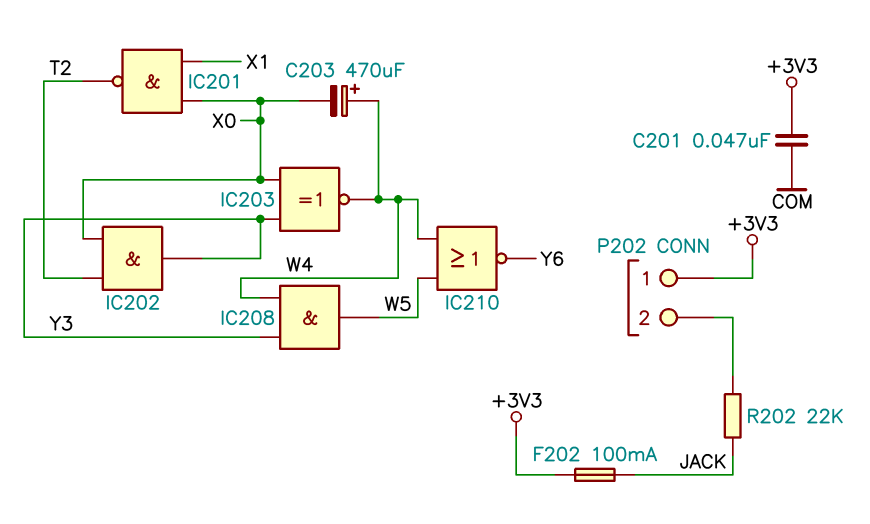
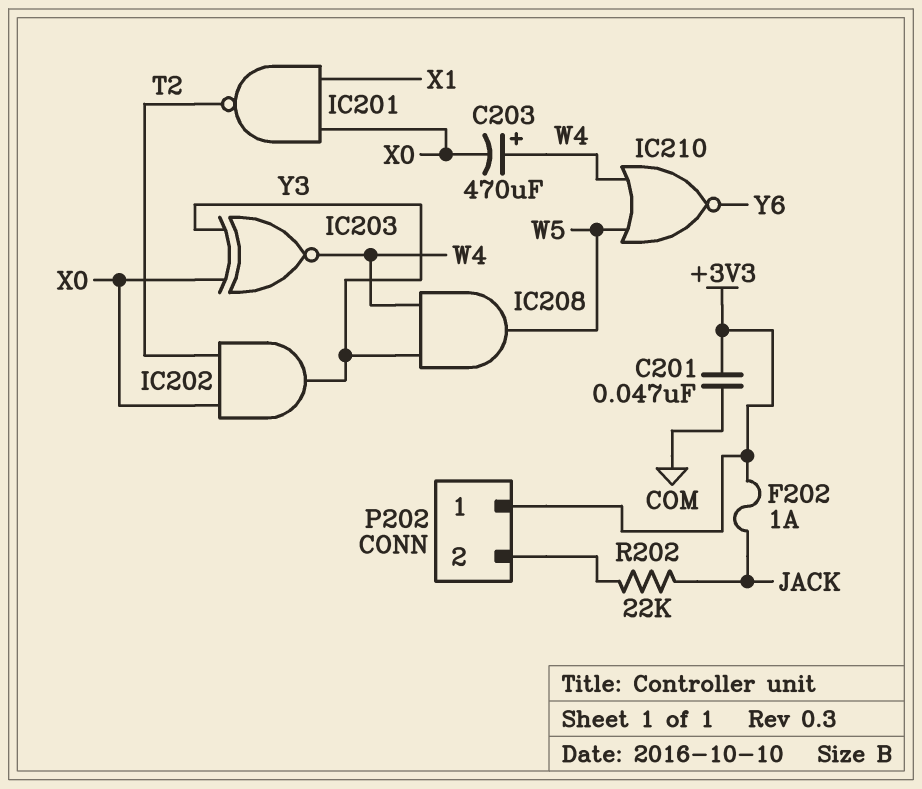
F202: 100mA (+3V3, JACK) -> 1A (+3V3, JACK)

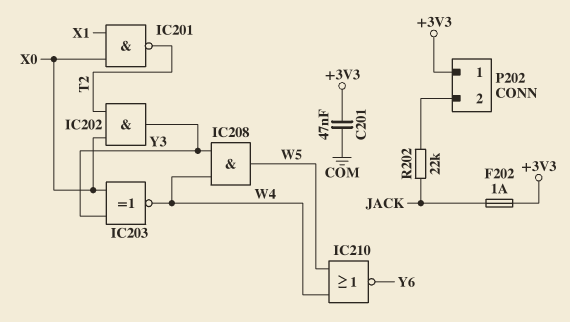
C203: 470uF (plus W4, minus X0) -> none

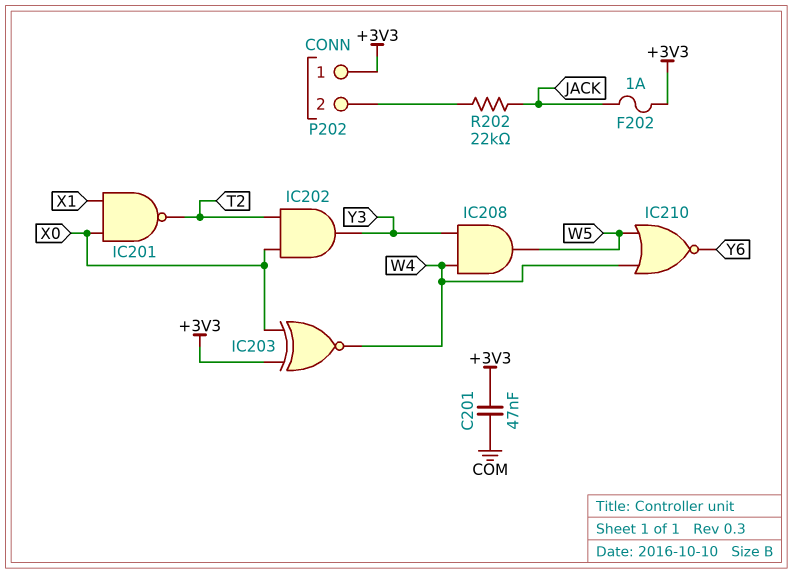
IC203: XNOR (in X0, in Y3, out W4) -> XNOR (in +3V3, in X0, out W4)

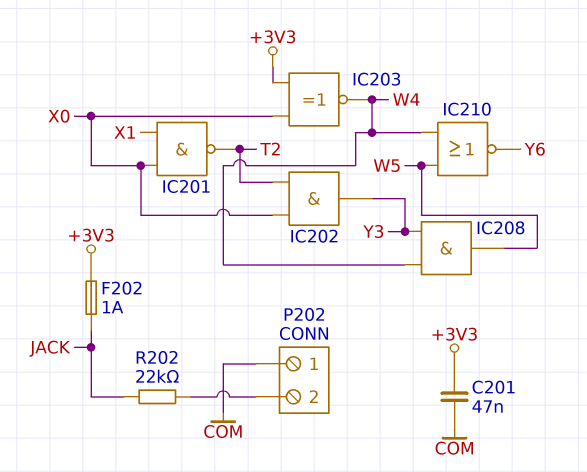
P202 pin 1: +3V3 -> COM

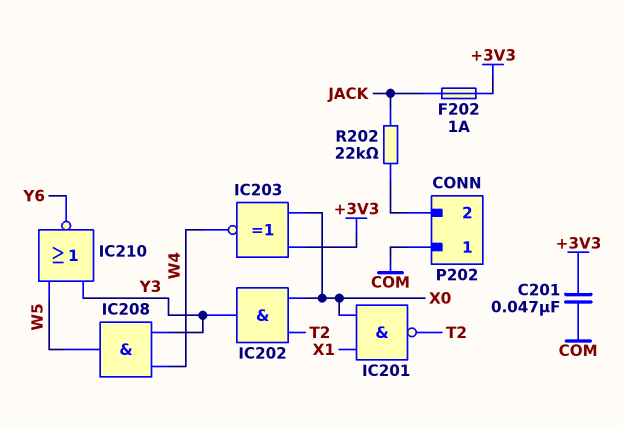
IC210: NOR (in W4, in W5, out Y6) -> NOR (in W5, in Y3, out Y6)

